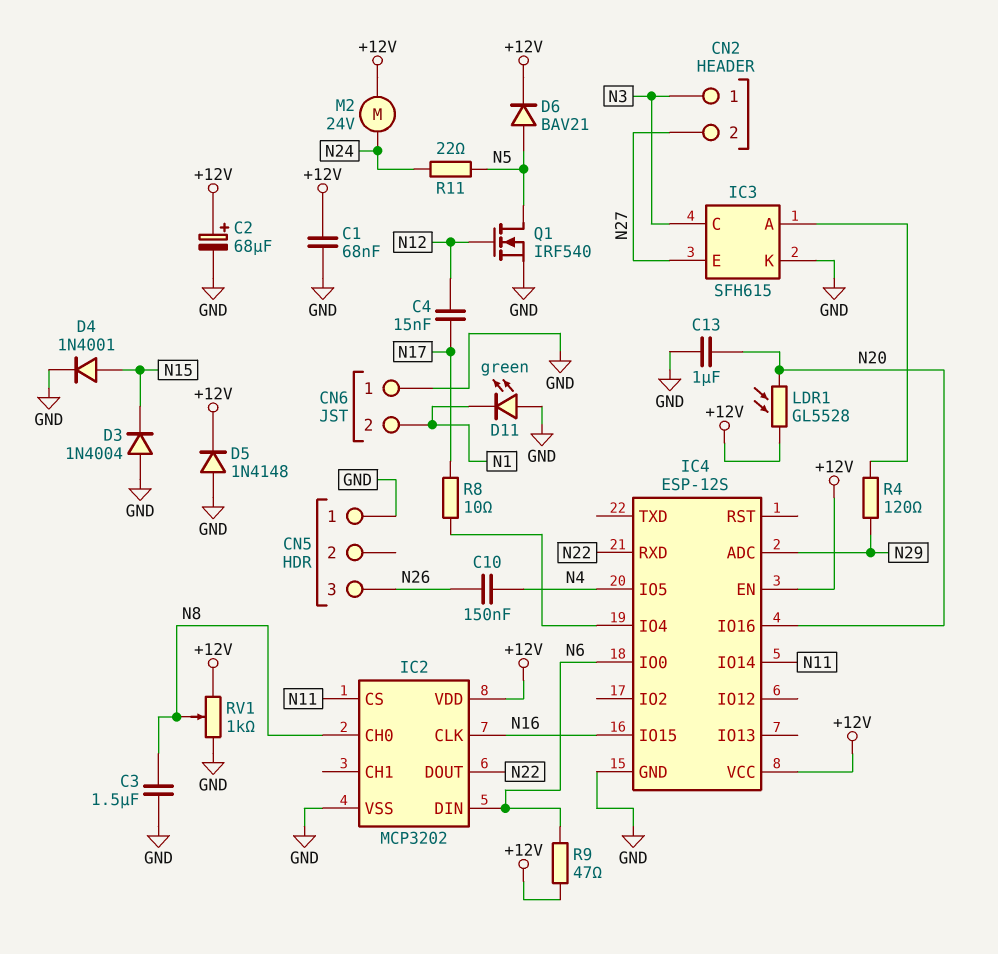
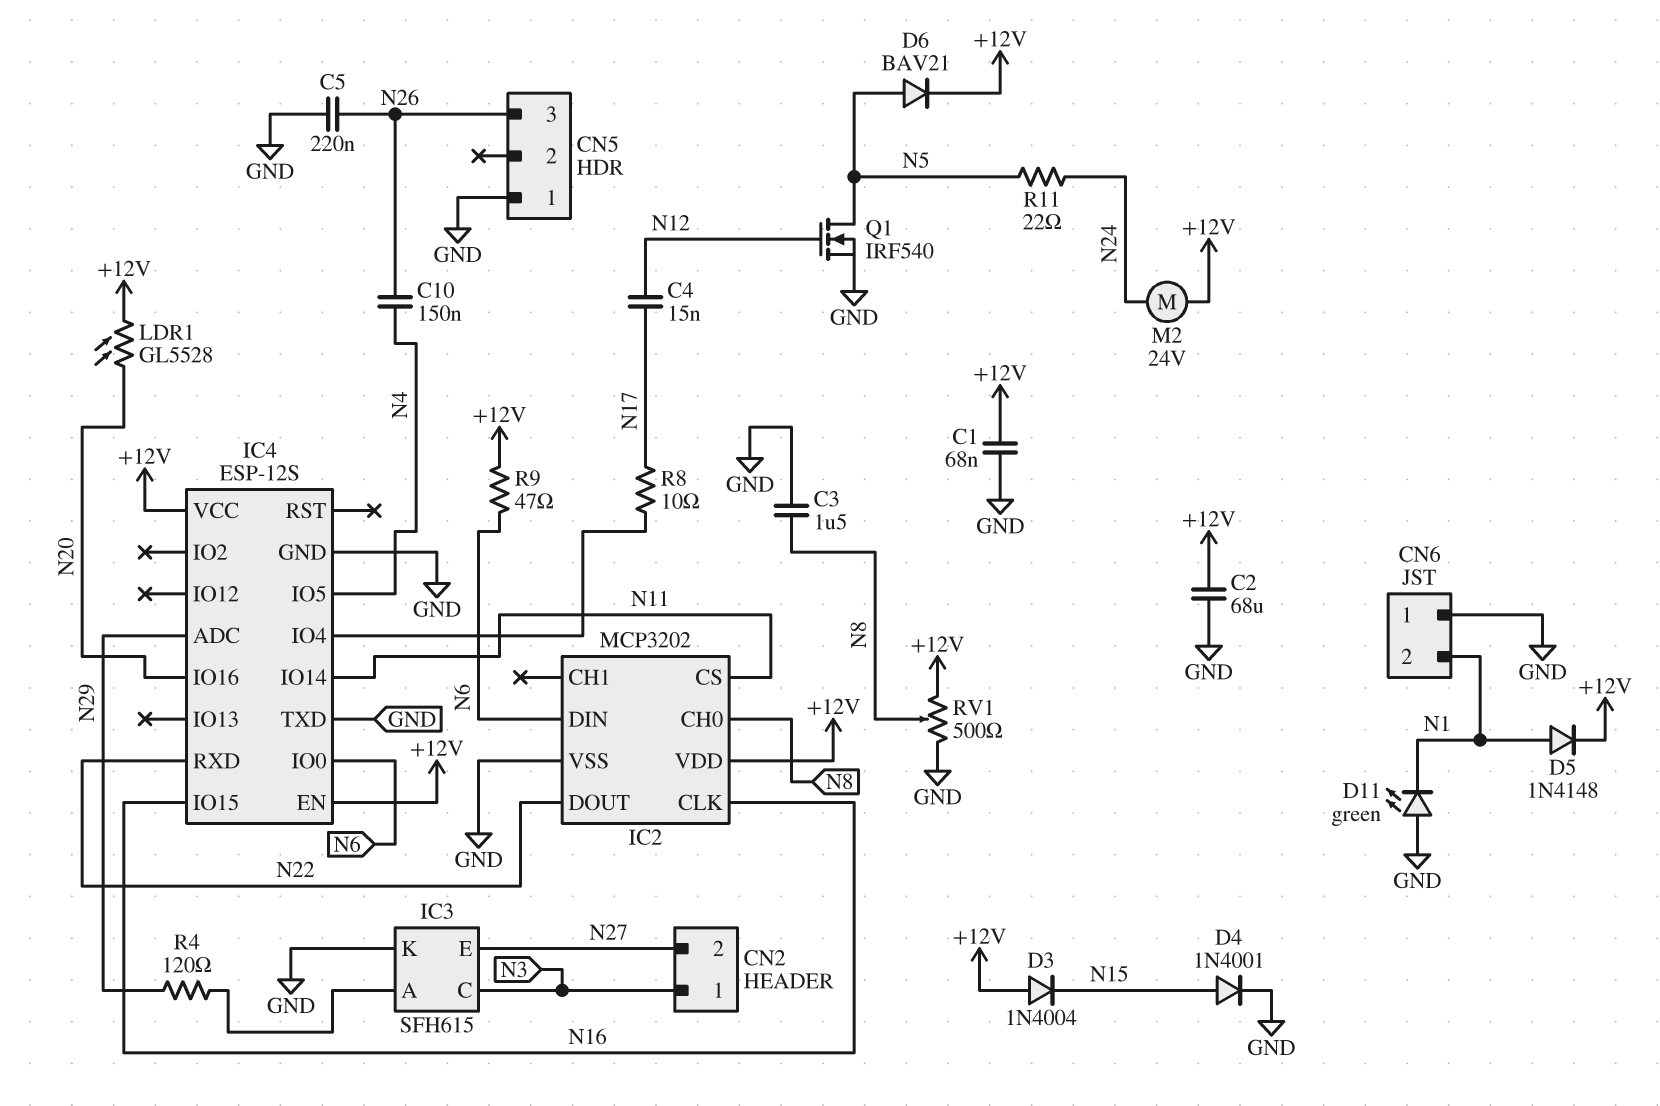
C2: 68uF (plus +12V, minus GND) -> 68uF (+12V, GND)
C5: none -> 220nF (GND, N26)
C13: 1uF (GND, N20) -> none
D3: diode 1N4004 (A GND, K N15) -> diode 1N4004 (A +12V, K N15)
D5: diode 1N4148 (A GND, K +12V) -> diode 1N4148 (A N1, K +12V)
IC4 pin TXD: none -> GND
RV1: 1k (+12V, GND, wiper N8) -> 500 (+12V, GND, wiper N8)

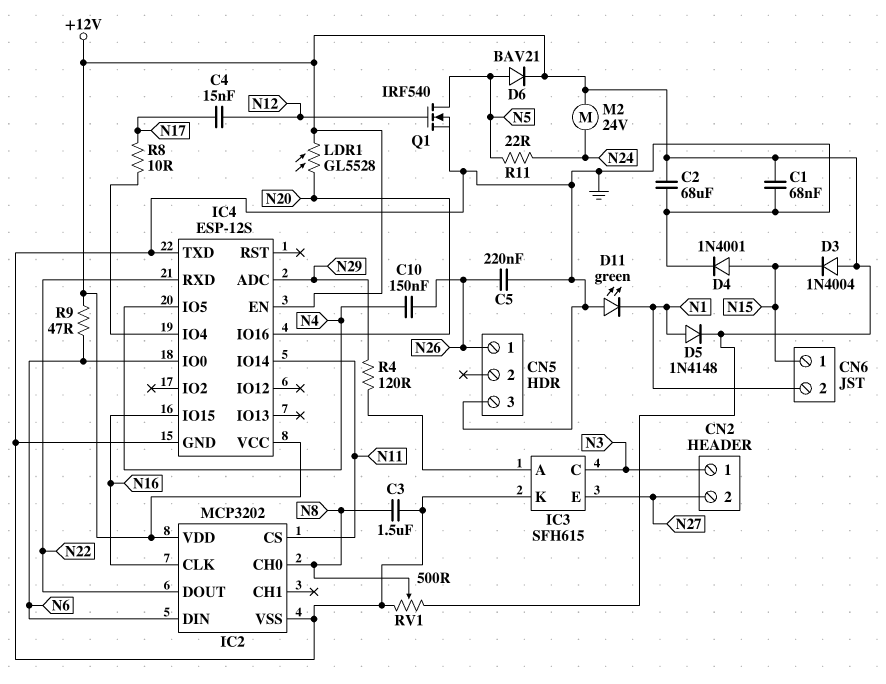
CN5 pin 1: GND -> N26
CN5 pin 3: N26 -> GND
CN6 pin 1: GND -> N15

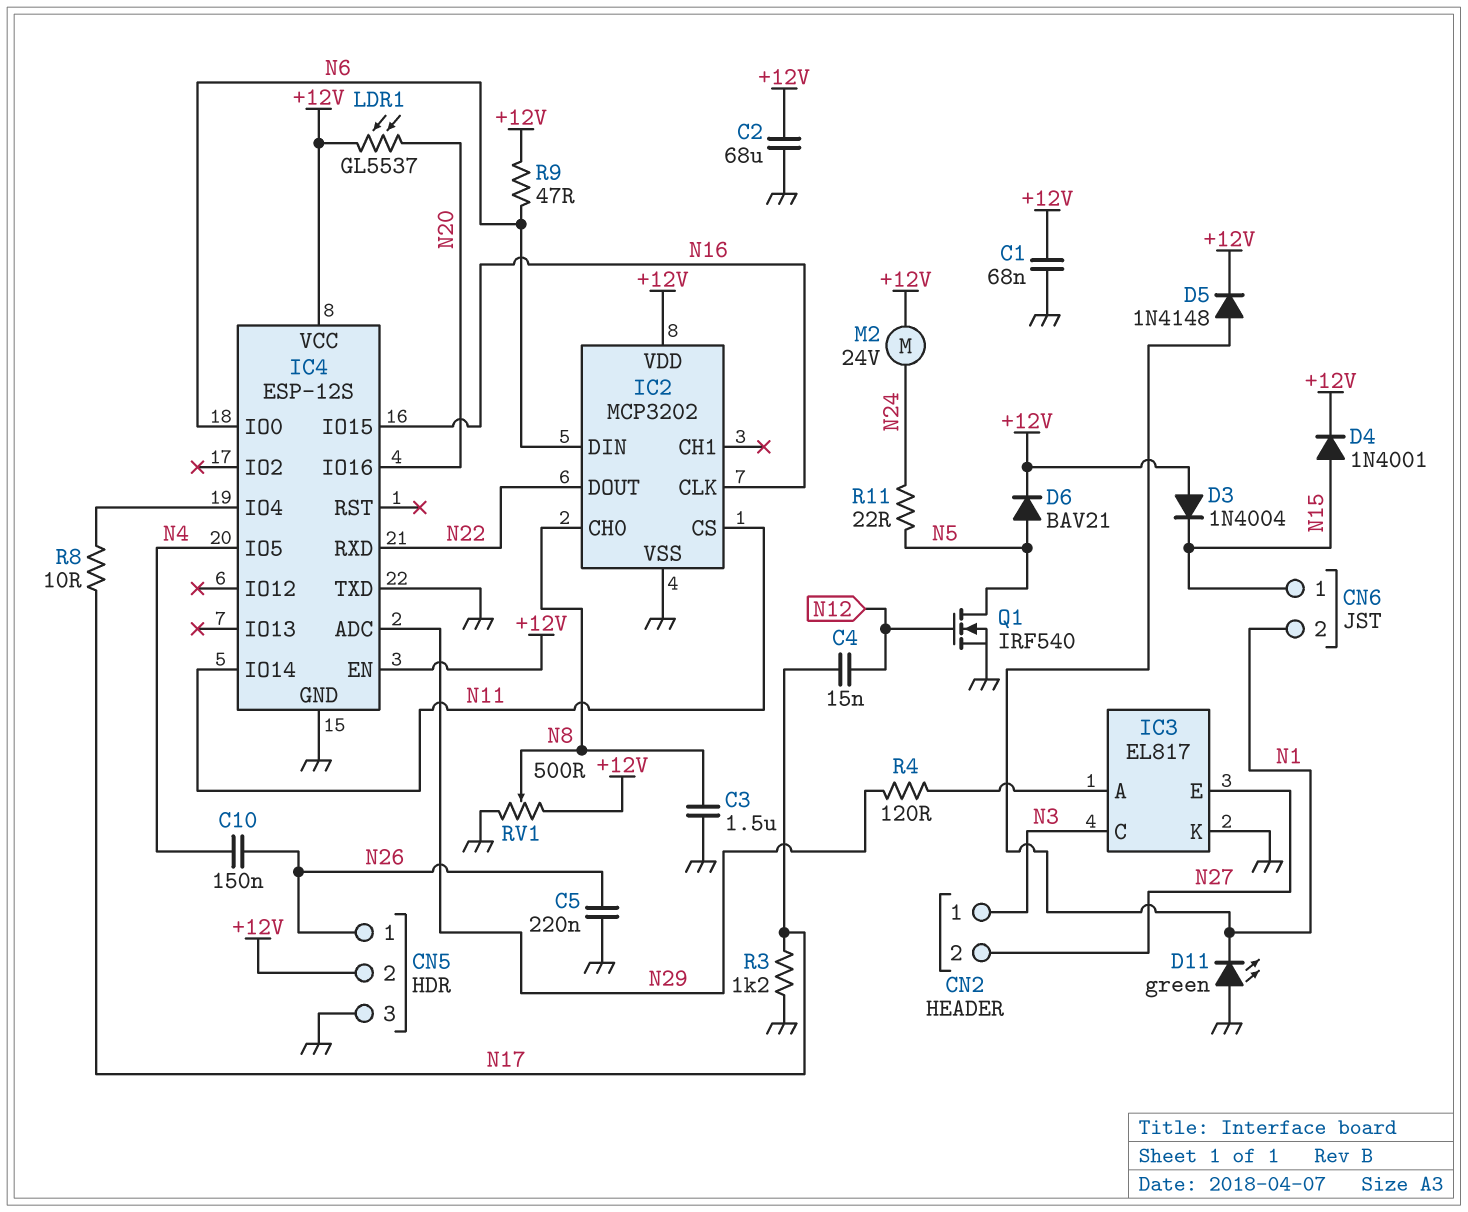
CN5 pin 2: none -> +12V
D4: diode 1N4001 (A N15, K GND) -> diode 1N4001 (A N15, K +12V)
IC3: SFH615 -> EL817
LDR1: GL5528 (+12V, N20) -> GL5537 (+12V, N20)
R3: none -> 1.2k (GND, N17)

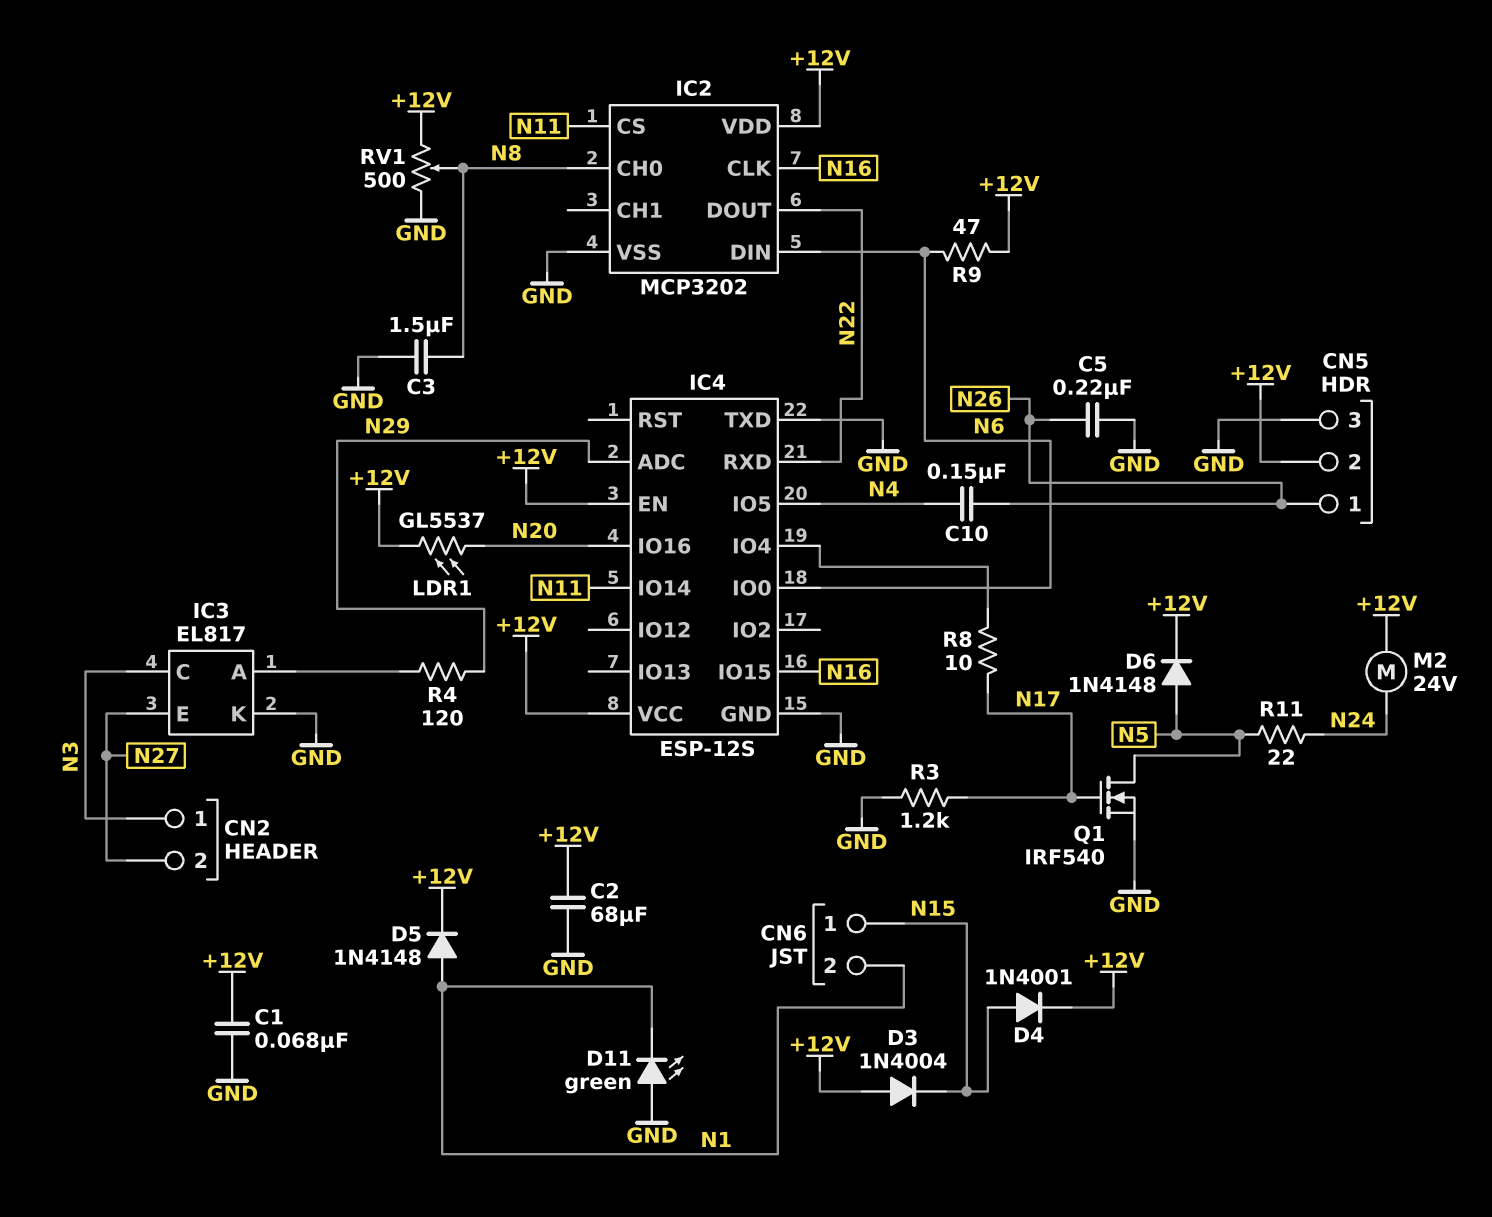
C4: 15nF (N12, N17) -> none
D6: diode BAV21 (A N5, K +12V) -> diode 1N4148 (A N5, K +12V)
Q1: NMOS IRF540 (G N12, D N5, S GND) -> NMOS IRF540 (G N17, D N5, S GND)

